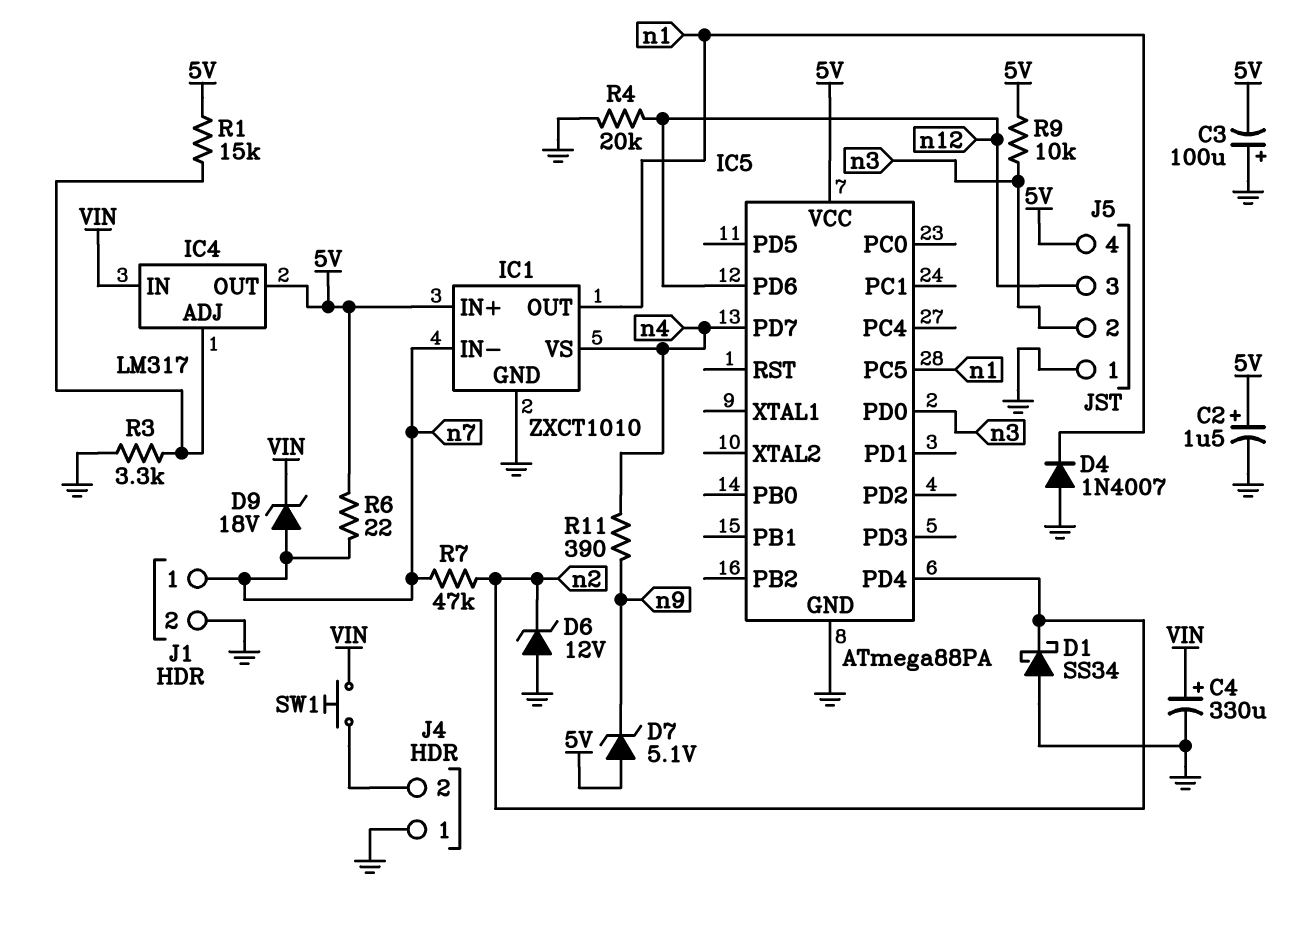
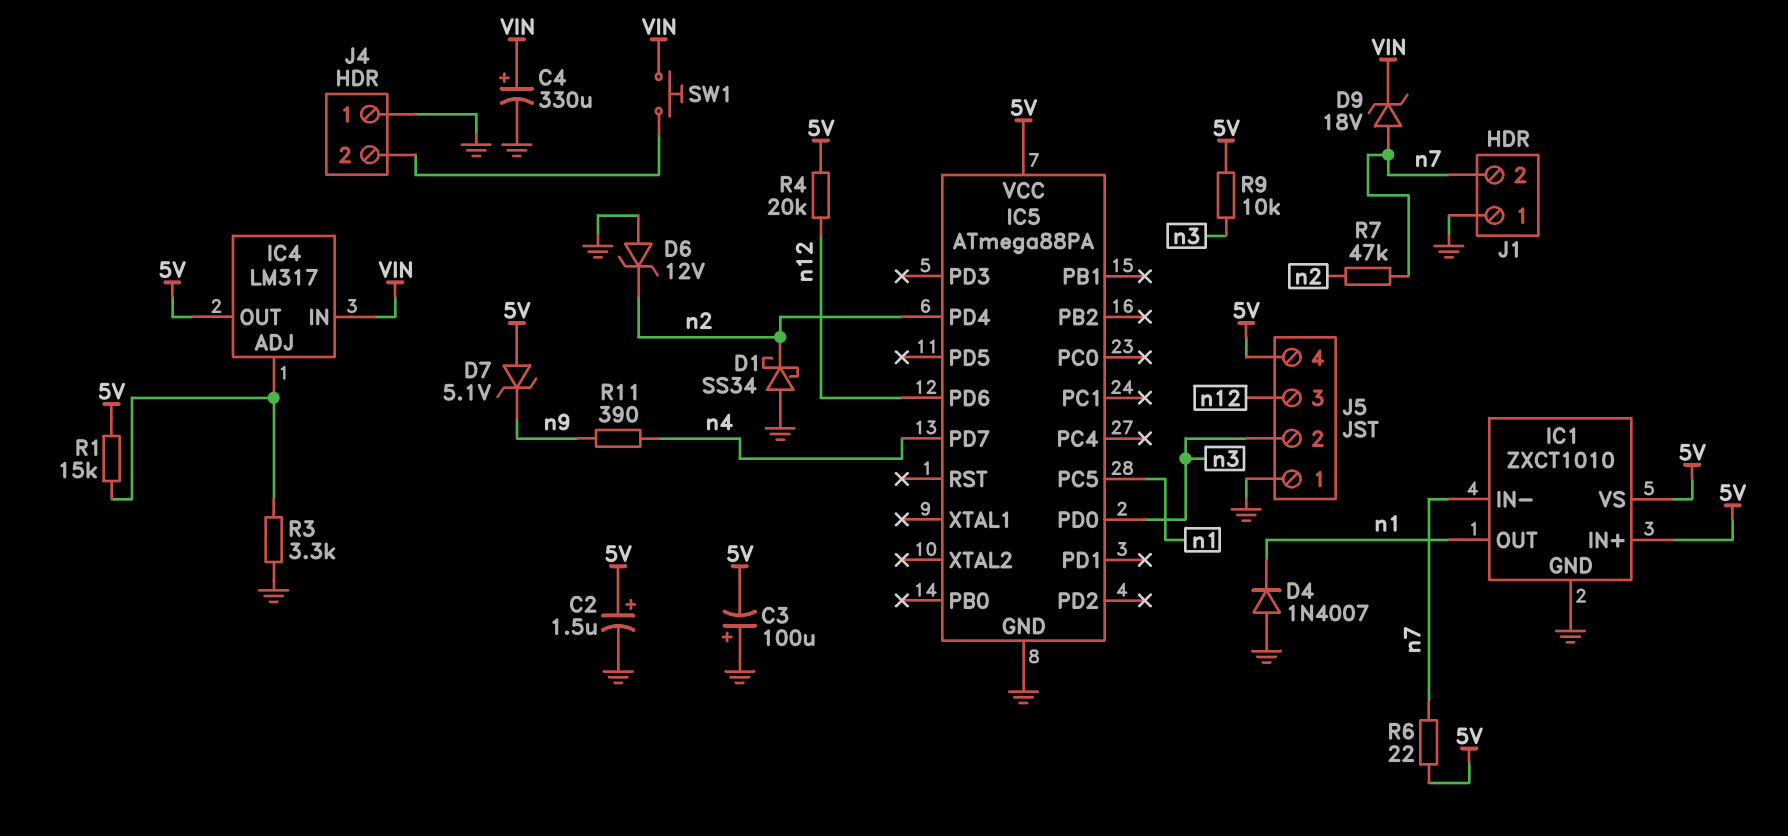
IC1 pin VS: n4 -> 5V
J1 pin 1: n7 -> GND
J1 pin 2: GND -> n7
R4: 20k (GND, n12) -> 20k (5V, n12)

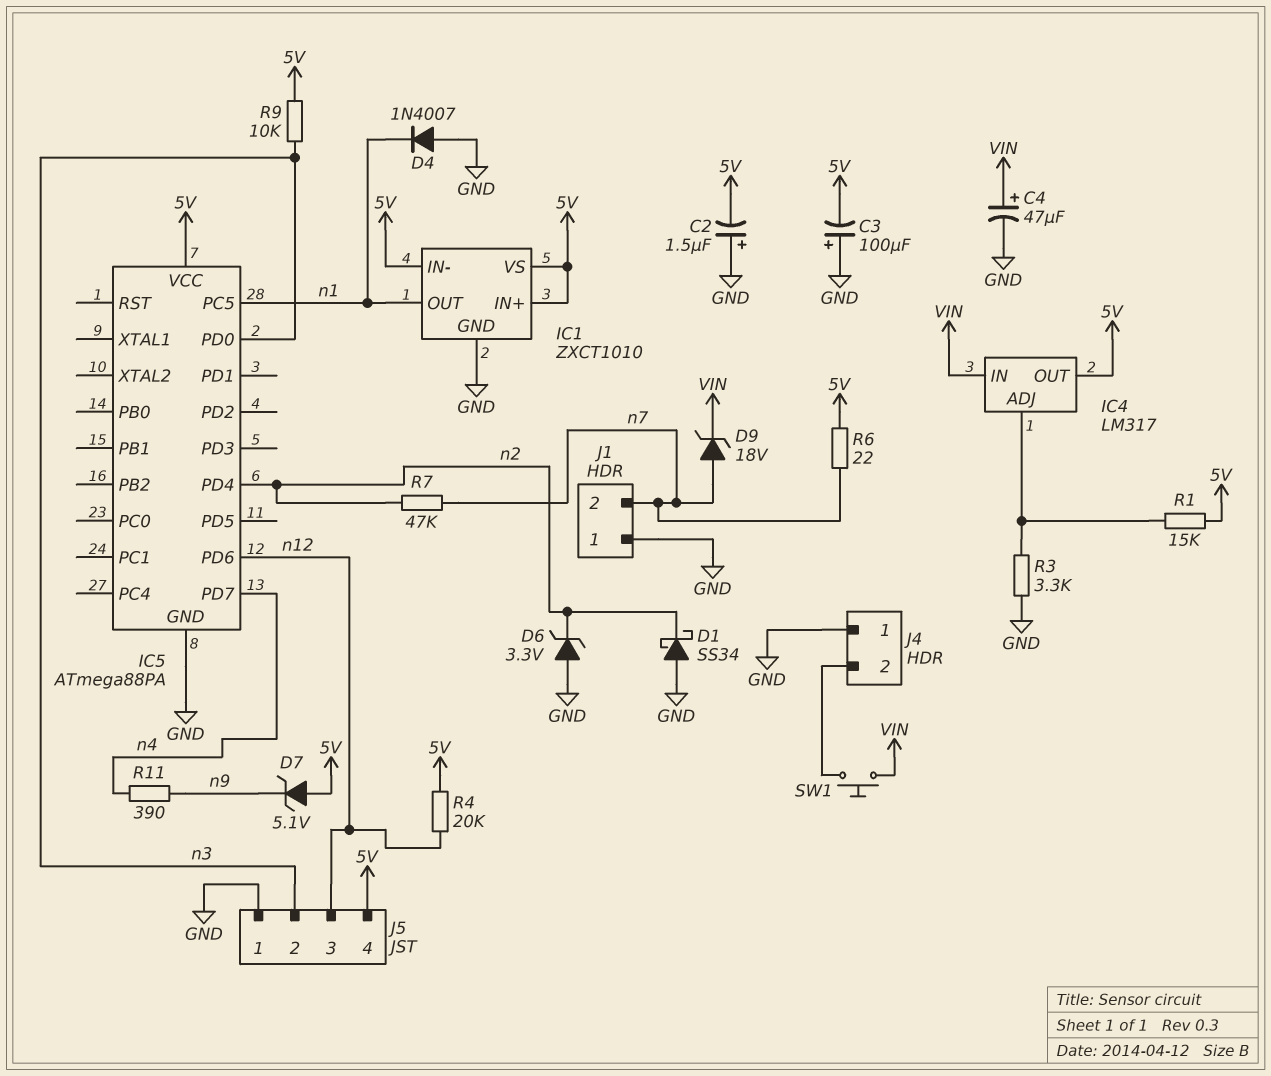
C2: 1.5uF (plus 5V, minus GND) -> 1.5uF (plus GND, minus 5V)
C4: 330uF (plus VIN, minus GND) -> 47uF (plus VIN, minus GND)
D6: zener 12V (A GND, K n2) -> zener 3.3V (A GND, K n2)
IC1 pin IN-: n7 -> 5V

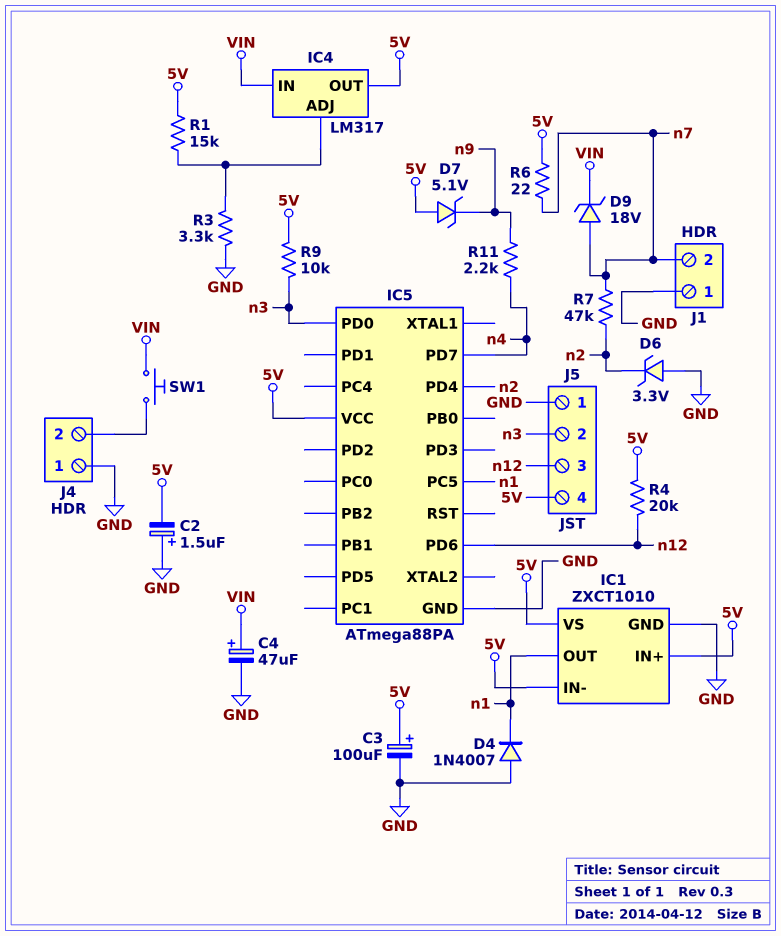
C3: 100uF (plus GND, minus 5V) -> 100uF (plus 5V, minus GND)
D1: schottky SS34 (A GND, K n2) -> none
R11: 390 (n4, n9) -> 2.2k (n4, n9)

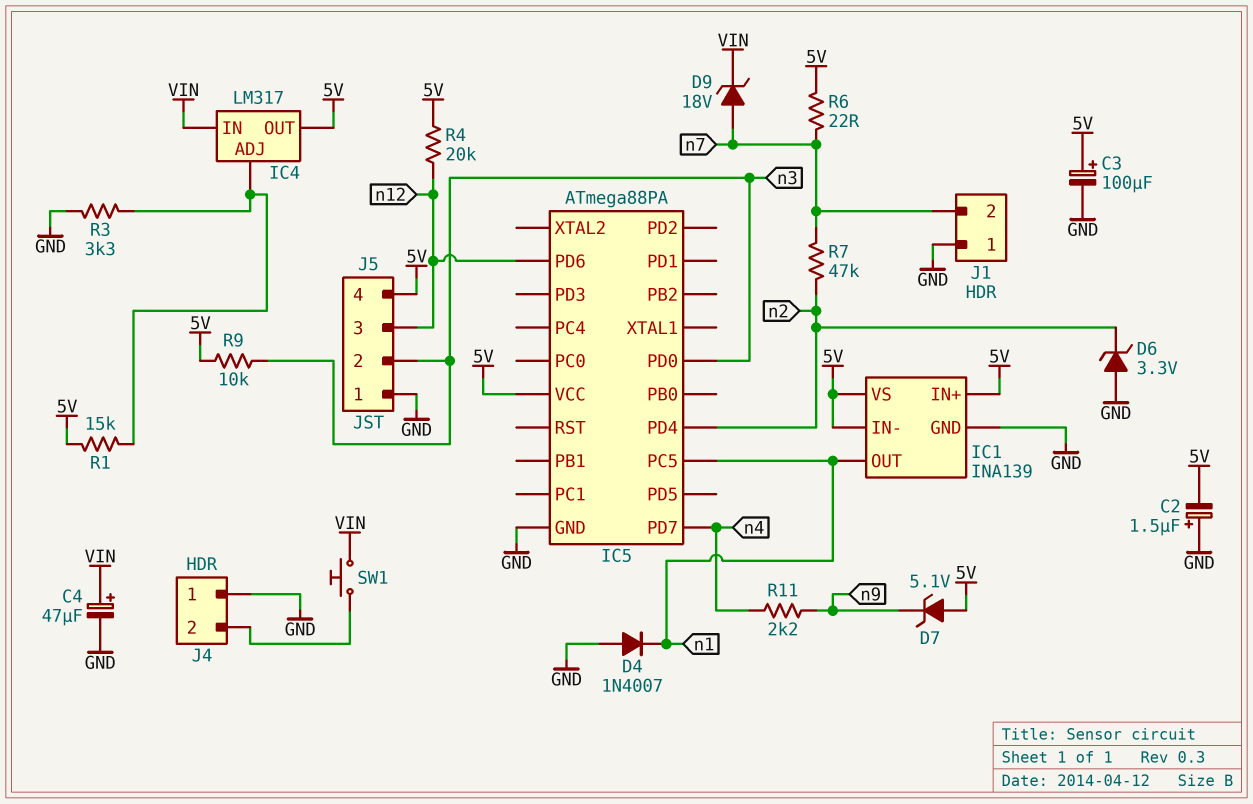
IC1: ZXCT1010 -> INA139

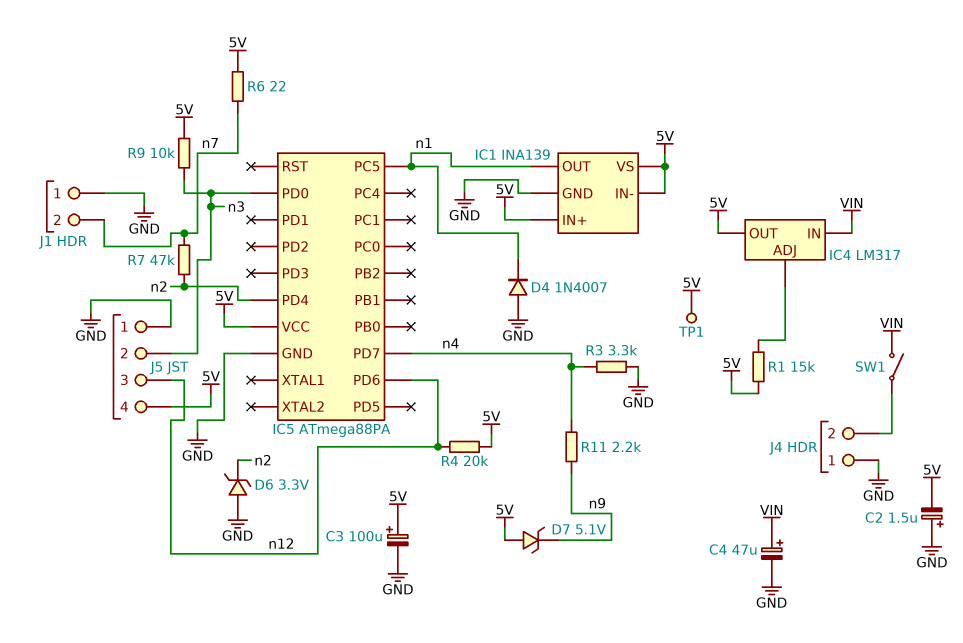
D9: zener 18V (A n7, K VIN) -> none
R3: 3.3k (GND, IC4/ADJ) -> 3.3k (GND, n4)
SW1: button (J4/2, VIN) -> switch (J4/2, VIN)
TP1: none -> test point (5V)

